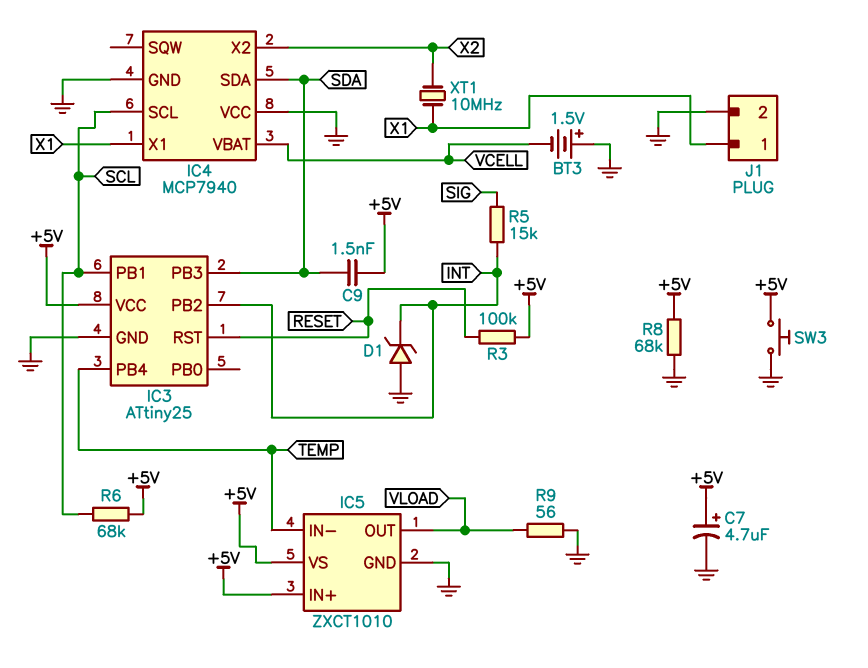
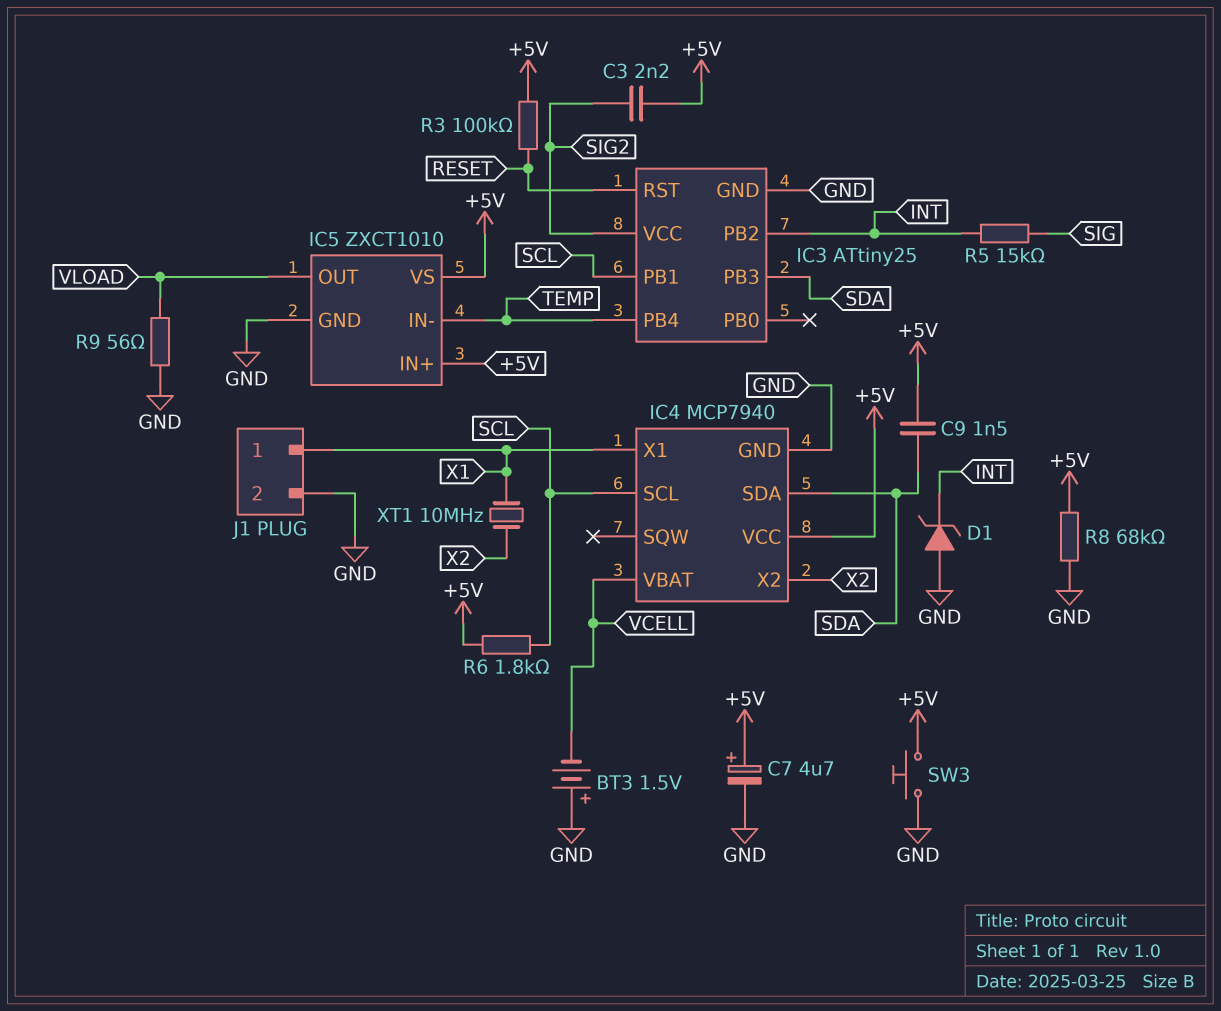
C3: none -> 2.2nF (+5V, SIG2)
IC3 pin VCC: +5V -> SIG2
IC4 pin VCC: GND -> +5V
R6: 68k (+5V, SCL) -> 1.8k (+5V, SCL)

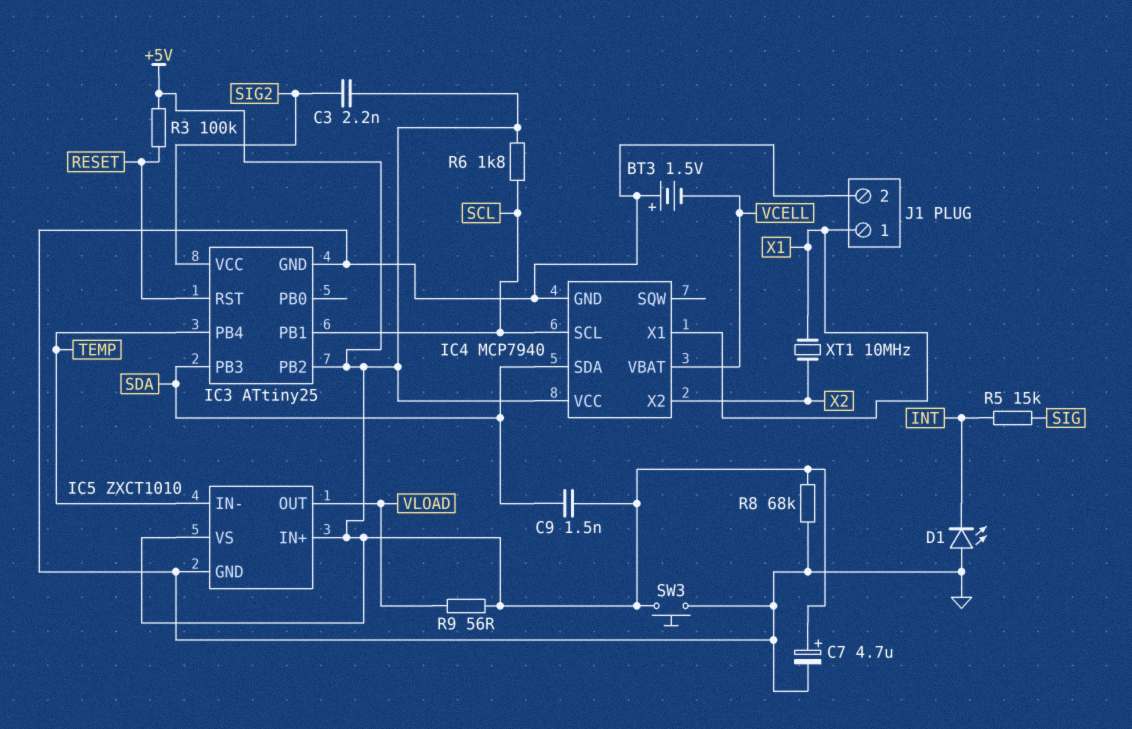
D1: zener (A GND, K INT) -> LED (A GND, K INT)
IC3 pin PB2: INT -> +5V
R9: 56 (GND, VLOAD) -> 56 (+5V, VLOAD)

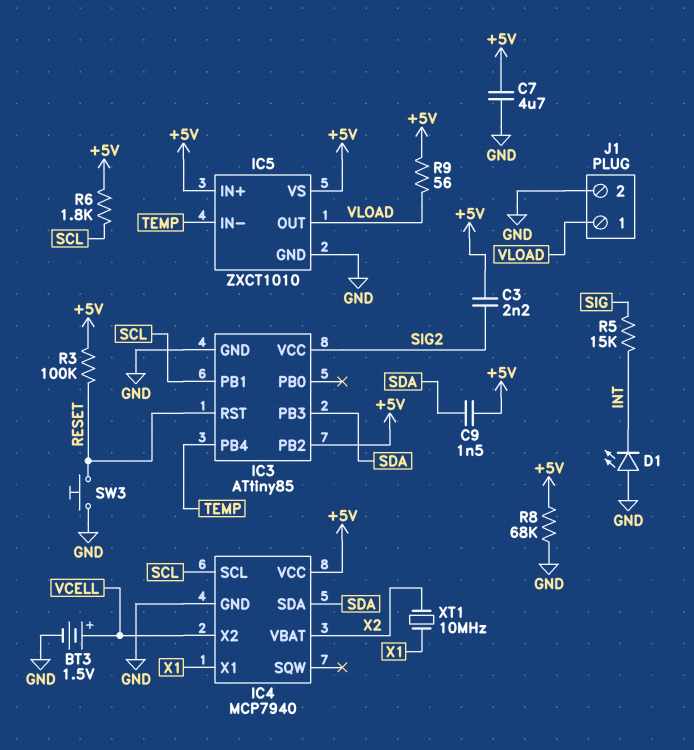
BT3: 1.5V (plus GND, minus VCELL) -> 1.5V (plus VCELL, minus GND)
C7: 4.7uF (plus +5V, minus GND) -> 4.7uF (+5V, GND)
IC3: ATtiny25 -> ATtiny85
IC4 pin VBAT: VCELL -> X2
IC4 pin X2: X2 -> VCELL
J1 pin 1: X1 -> VLOAD
SW3: button (+5V, GND) -> button (GND, RESET)

